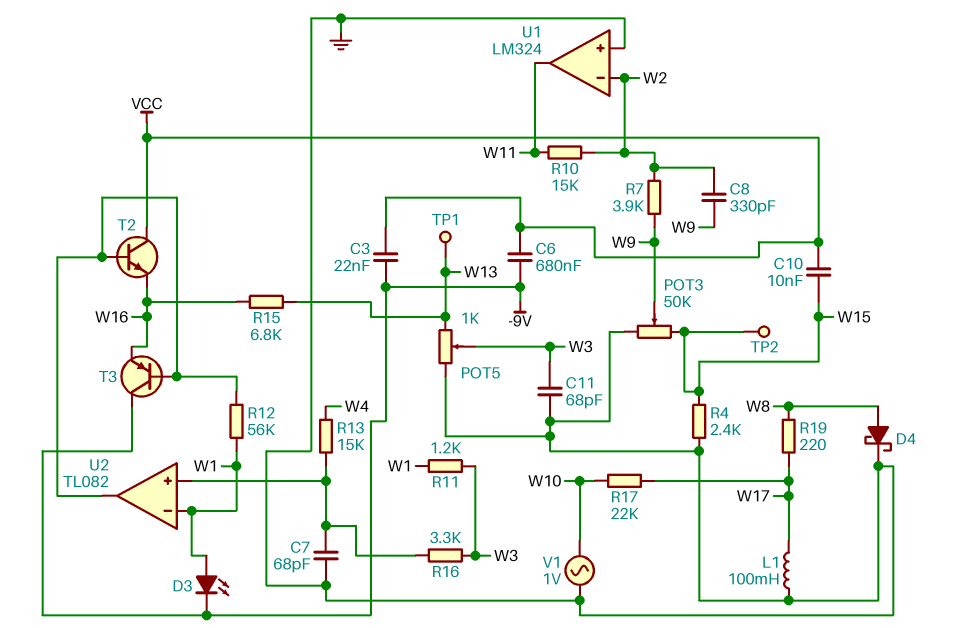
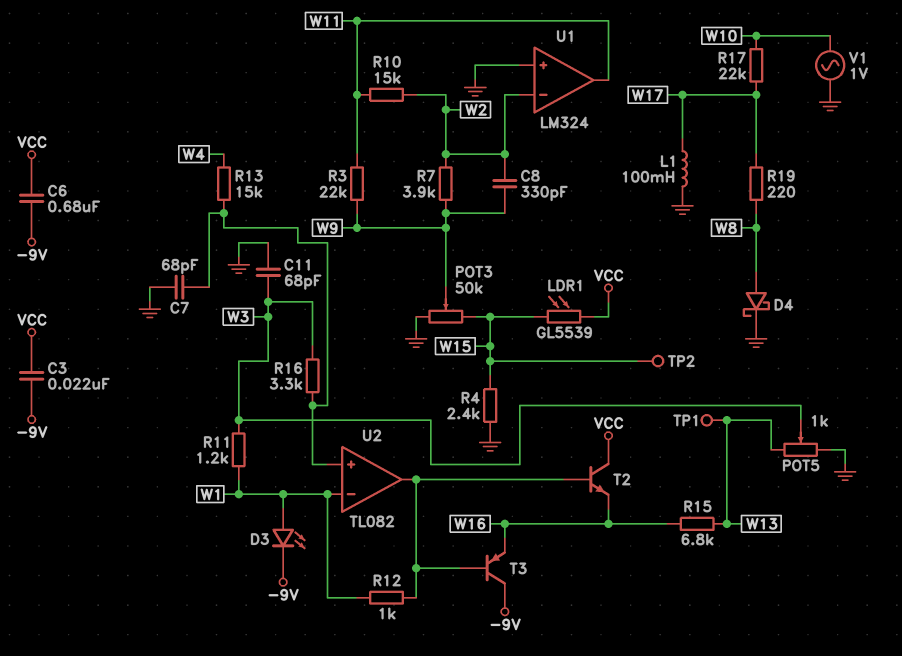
C10: 10nF (VCC, W15) -> none
LDR1: none -> GL5539 (VCC, W15)
R3: none -> 22k (W9, W11)
R12: 56k (U2/out, W1) -> 1k (U2/out, W1)

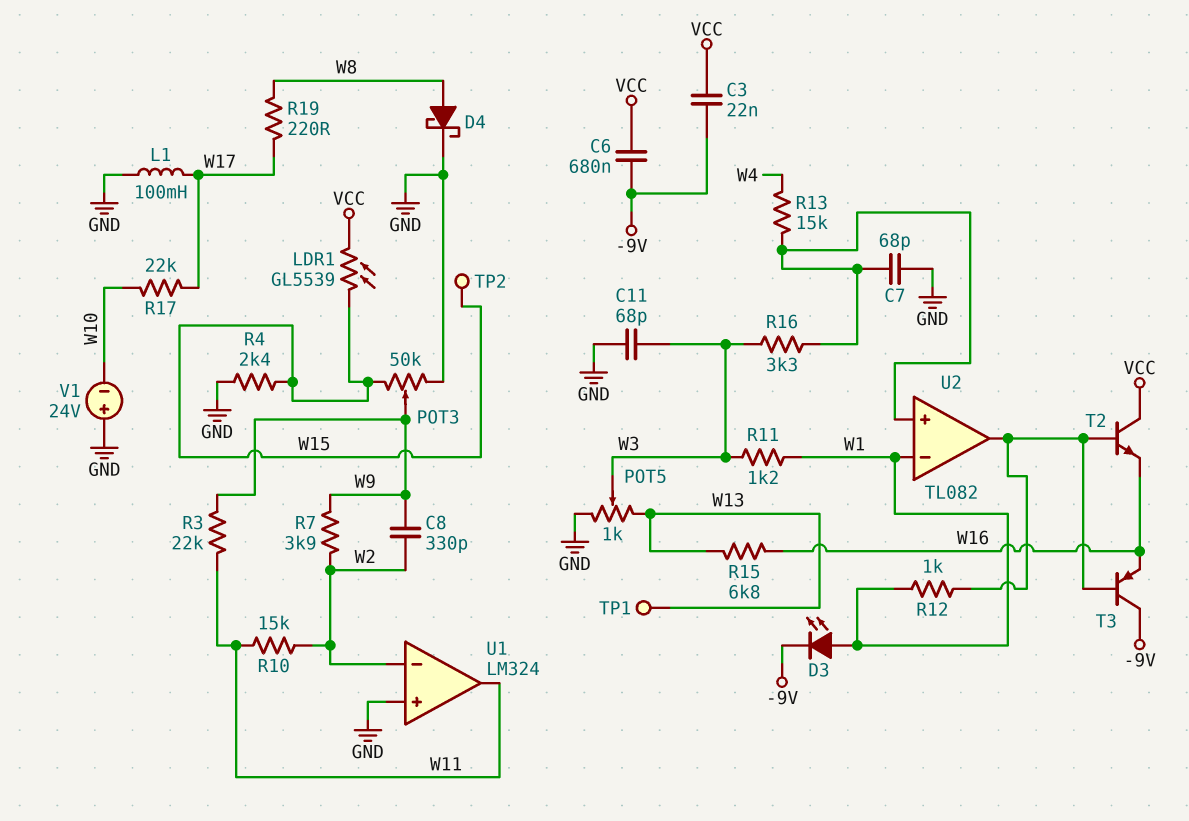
V1: AC 1V (GND, W10) -> 24V (plus GND, minus W10)

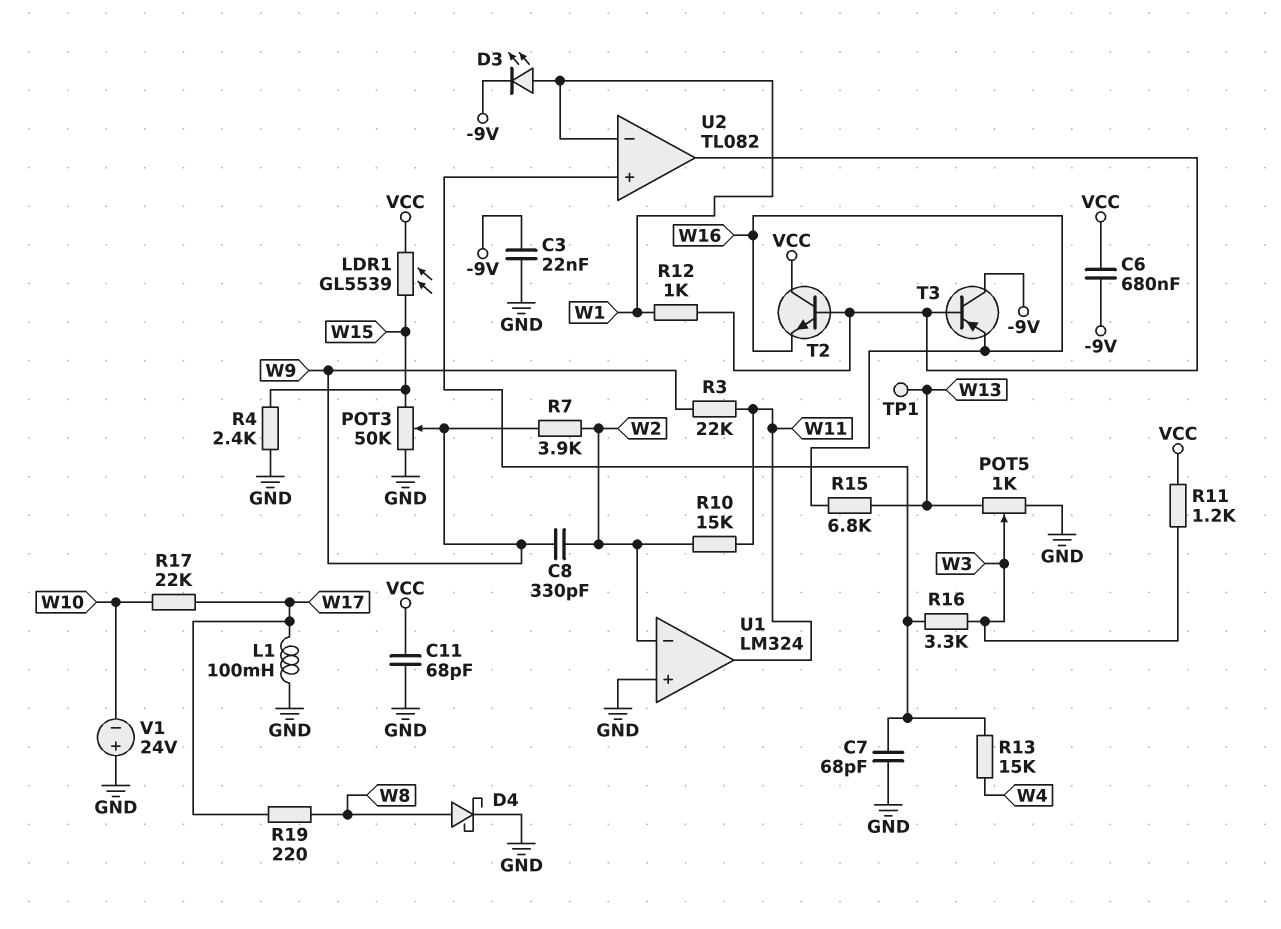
C3: 22nF (-9V, VCC) -> 22nF (-9V, GND)
C11: 68pF (GND, W3) -> 68pF (GND, VCC)
R11: 1.2k (W1, W3) -> 1.2k (VCC, W3)
TP2: test point (W15) -> none

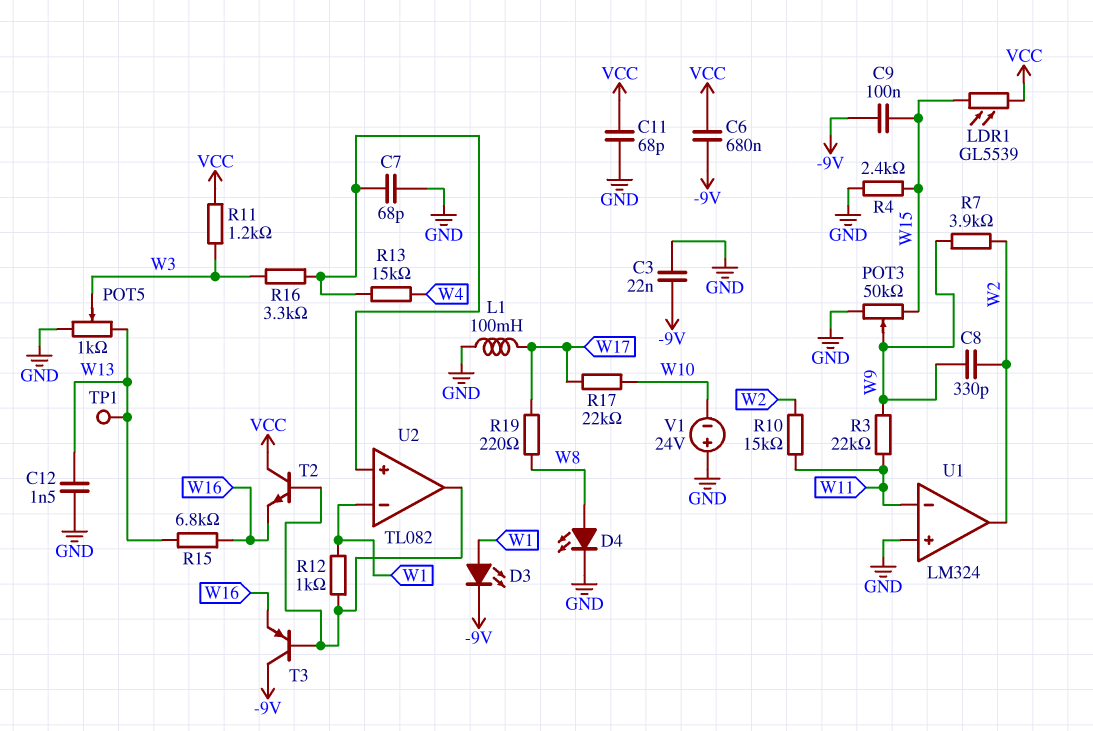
C9: none -> 100nF (-9V, W15)
C12: none -> 1.5nF (GND, W13)
D4: schottky (A W8, K GND) -> LED (A W8, K GND)
U1 pin in-: W2 -> W11
U1 pin out: W11 -> W2

